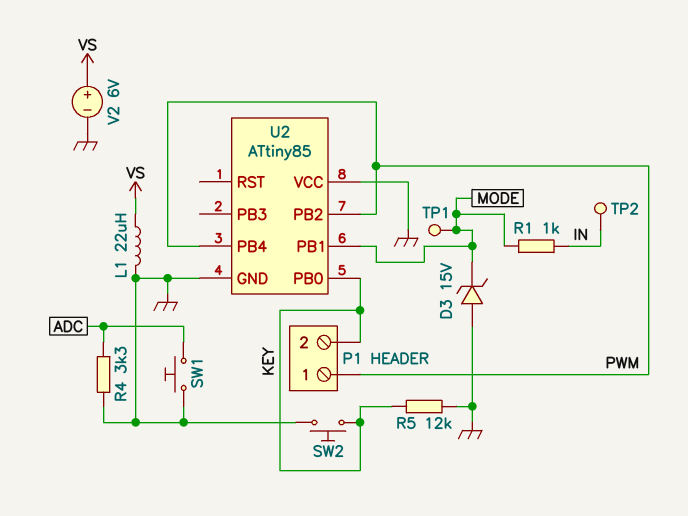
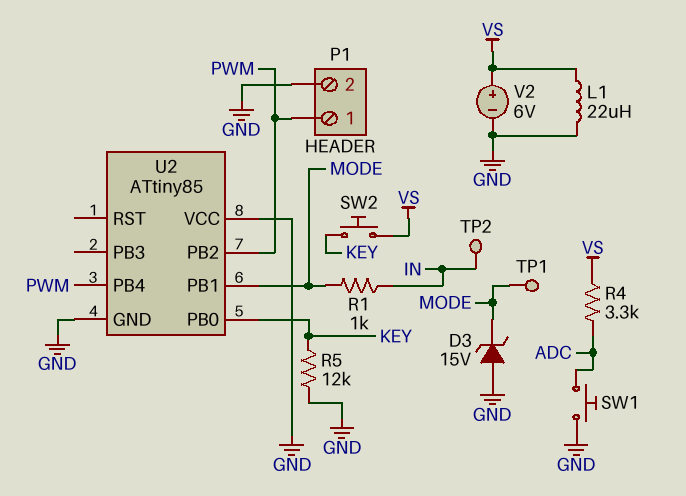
P1 pin 2: KEY -> GND
R4: 3.3k (ADC, GND) -> 3.3k (ADC, VS)
SW2: button (GND, KEY) -> button (KEY, VS)

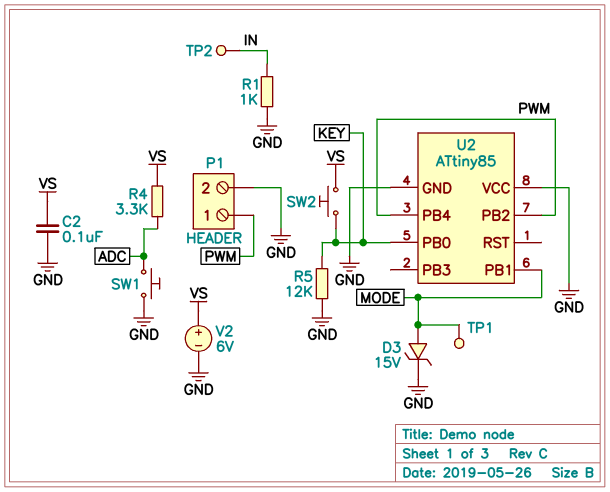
C2: none -> 100nF (GND, VS)
D3: zener 15V (A GND, K MODE) -> zener 15V (A MODE, K GND)
L1: 22uH (GND, VS) -> none
R1: 1k (IN, MODE) -> 1k (GND, IN)

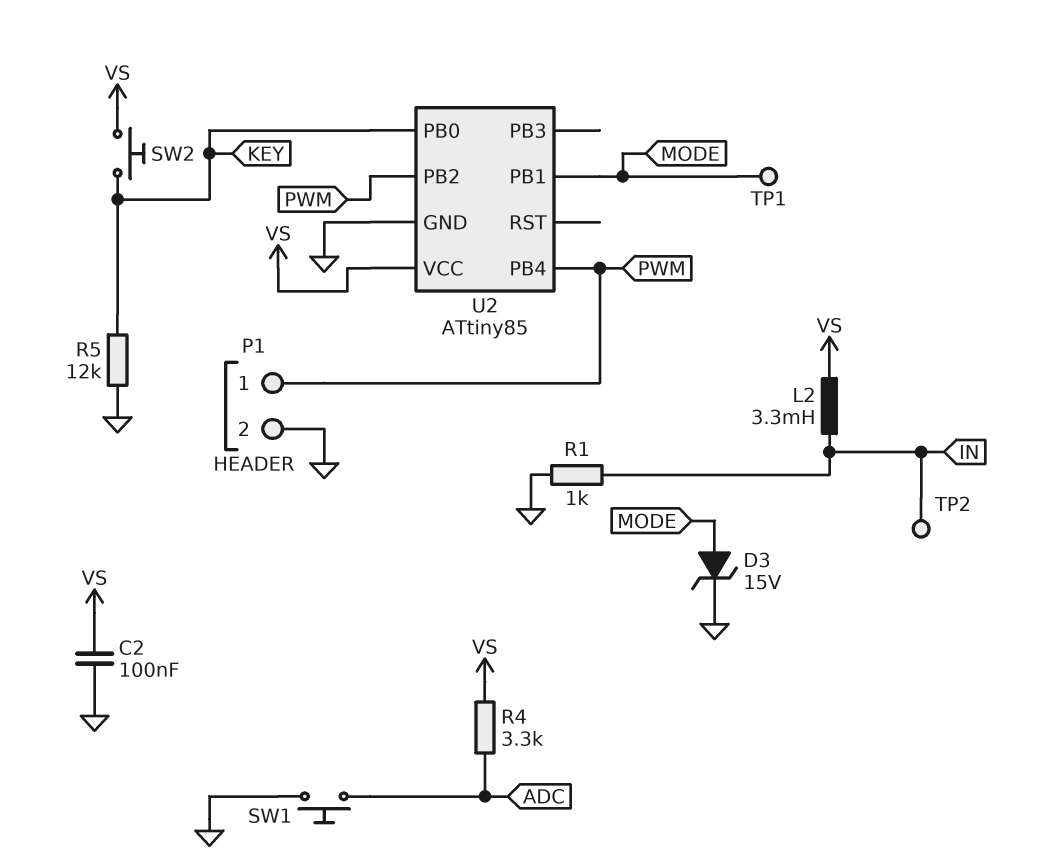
L2: none -> 3.3mH (IN, VS)
U2 pin VCC: GND -> VS
V2: 6V (plus VS, minus GND) -> none

